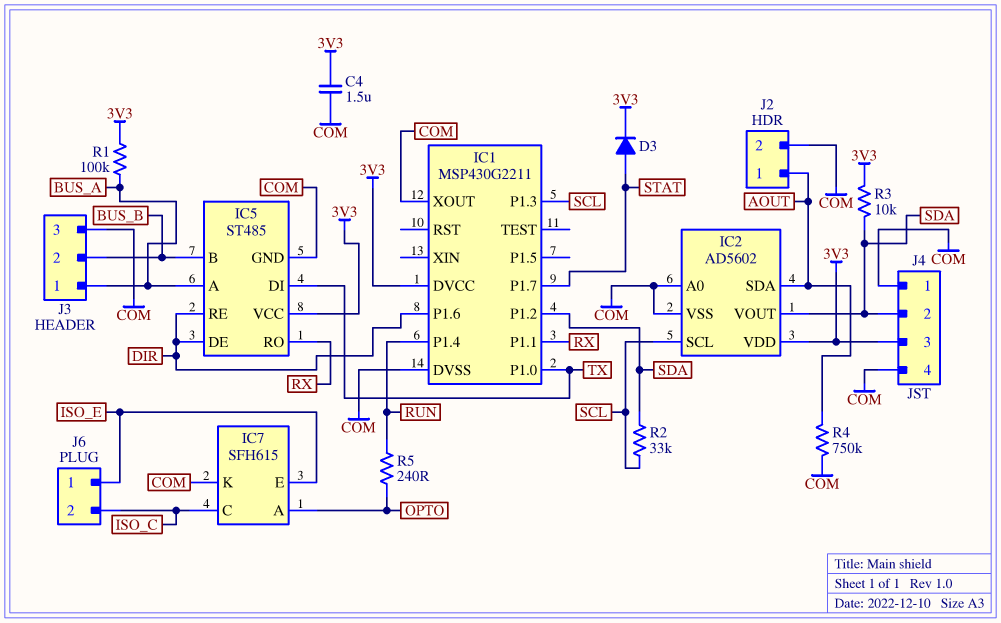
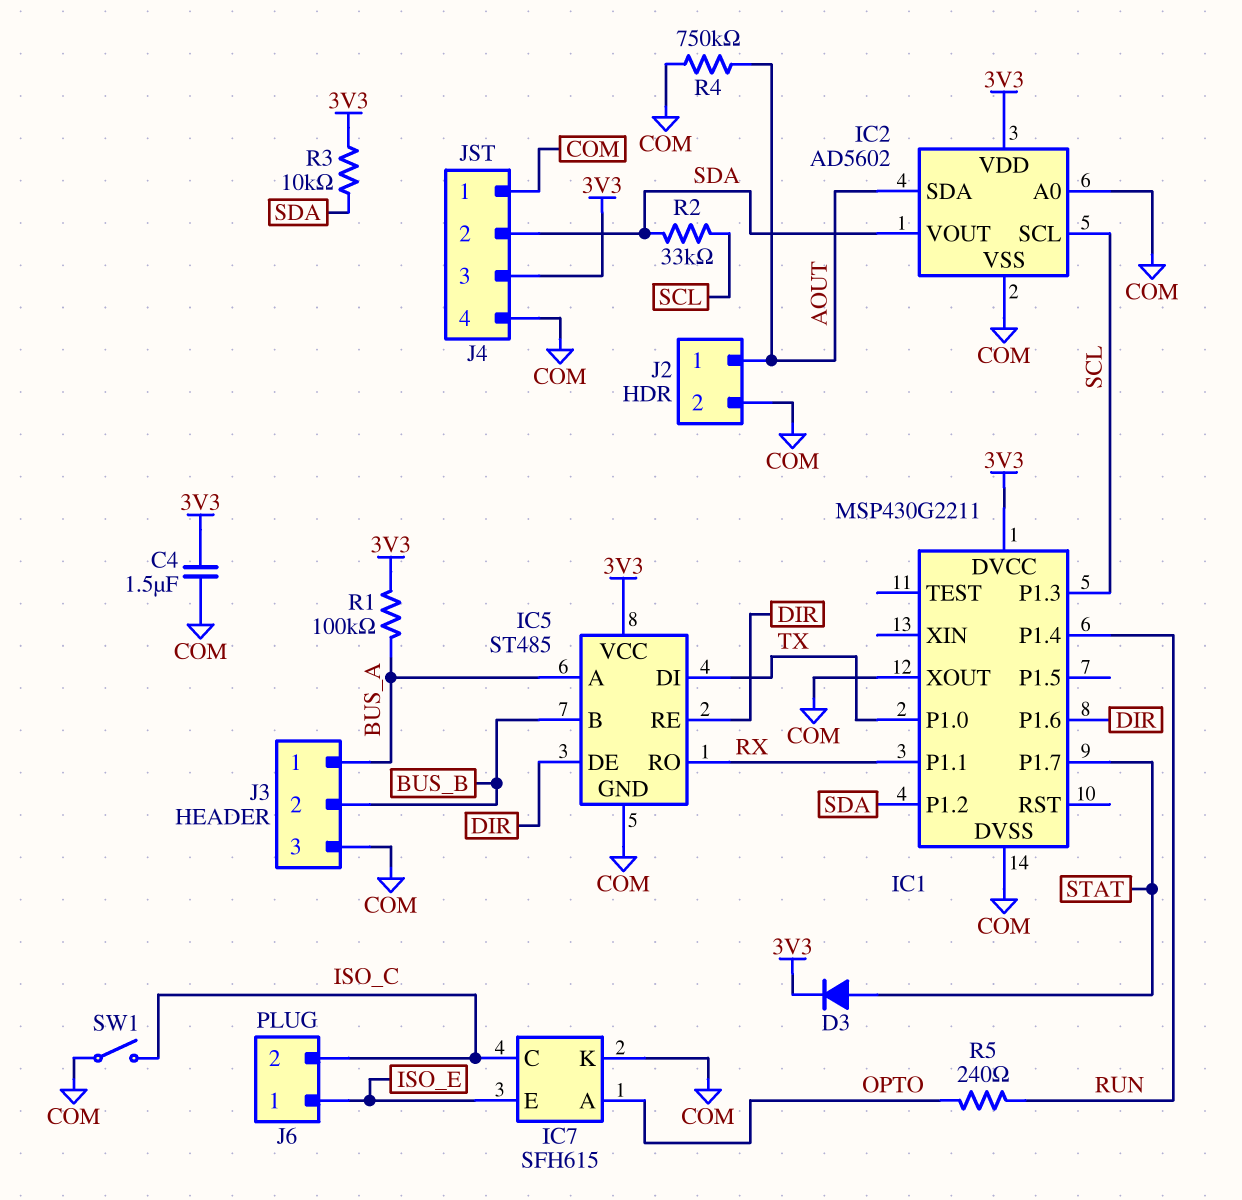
SW1: none -> switch (COM, ISO_C)

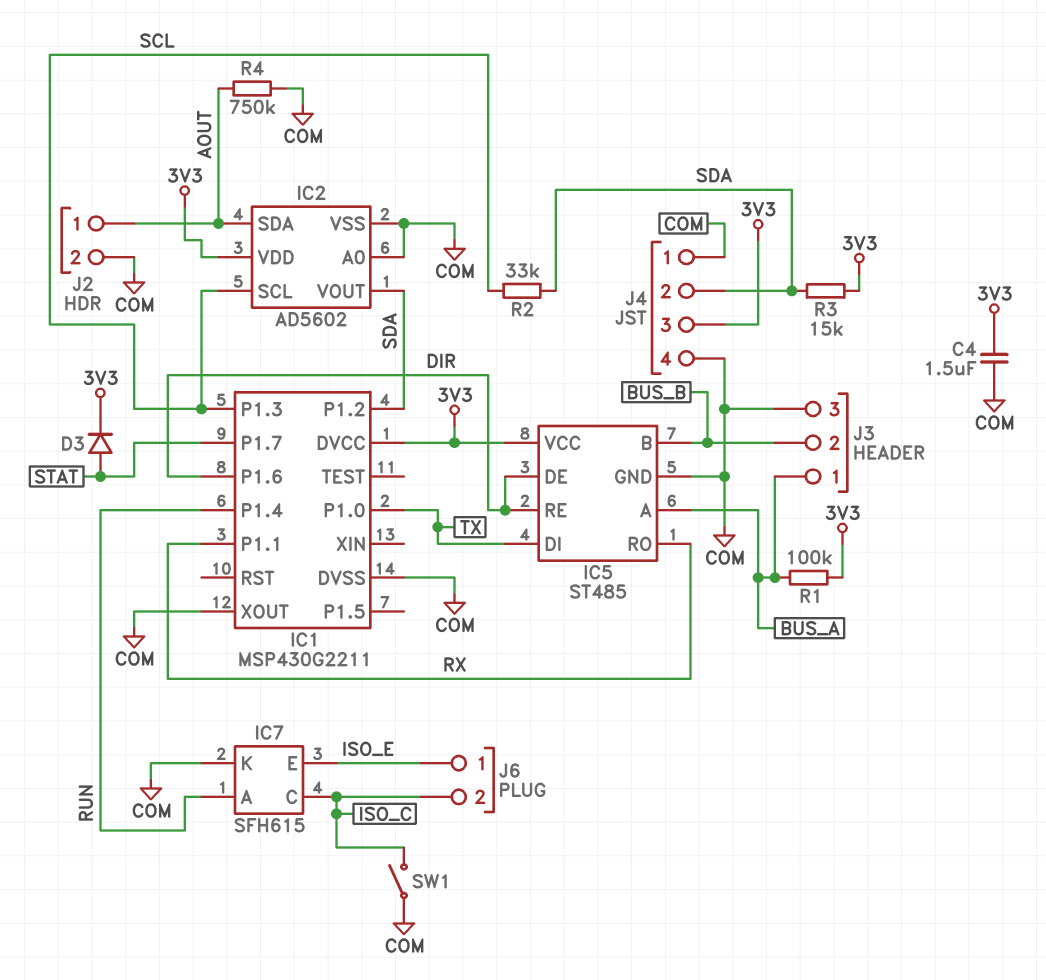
IC7 pin A: OPTO -> RUN
R3: 10k (3V3, SDA) -> 15k (3V3, SDA)
R5: 240 (OPTO, RUN) -> none

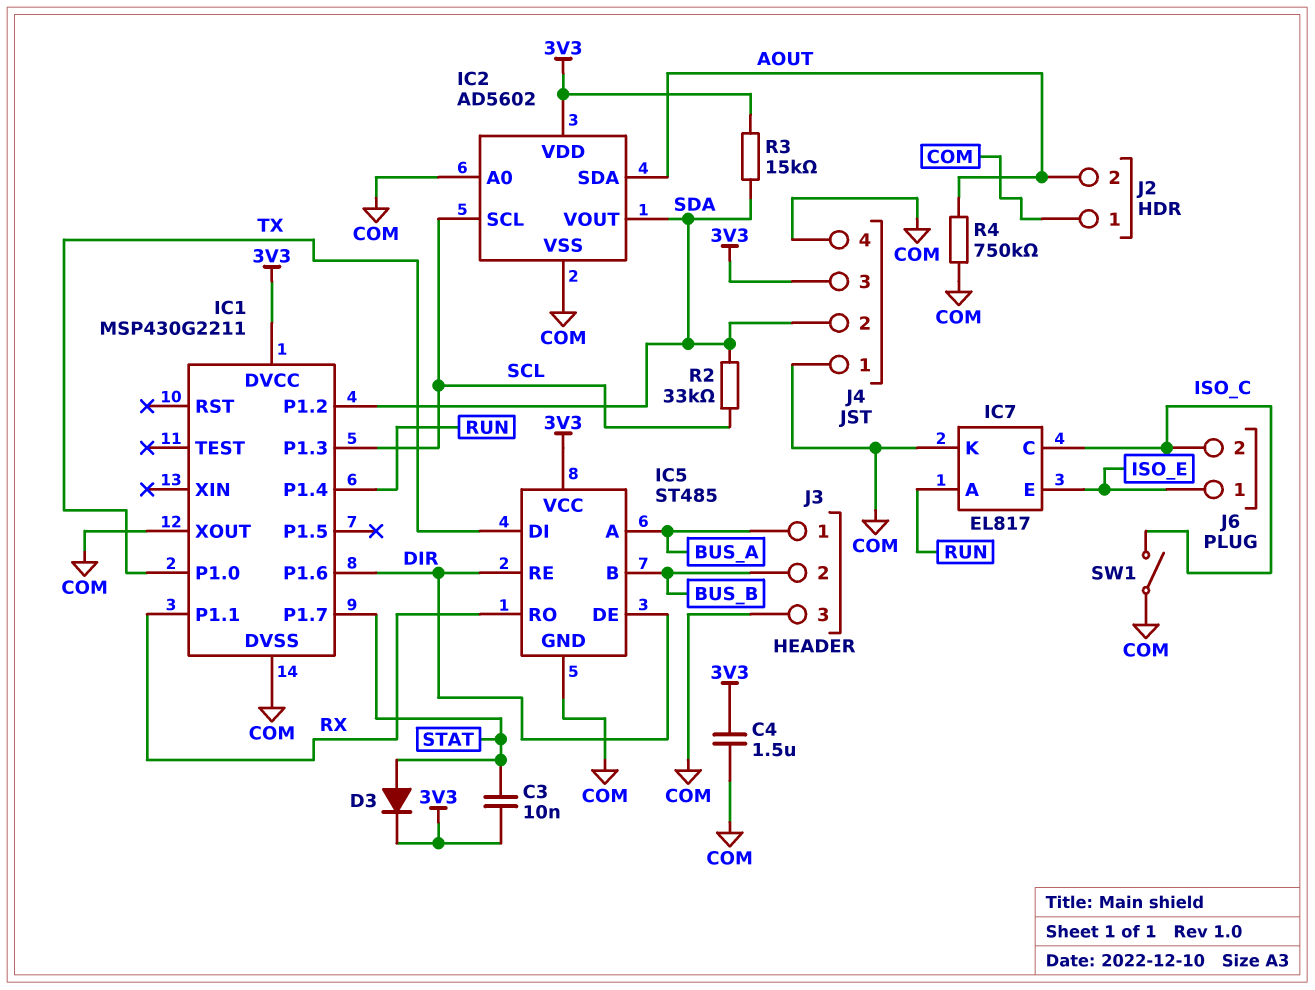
C3: none -> 10nF (3V3, STAT)
IC7: SFH615 -> EL817
J2 pin 1: AOUT -> COM
J2 pin 2: COM -> AOUT
R1: 100k (3V3, BUS_A) -> none

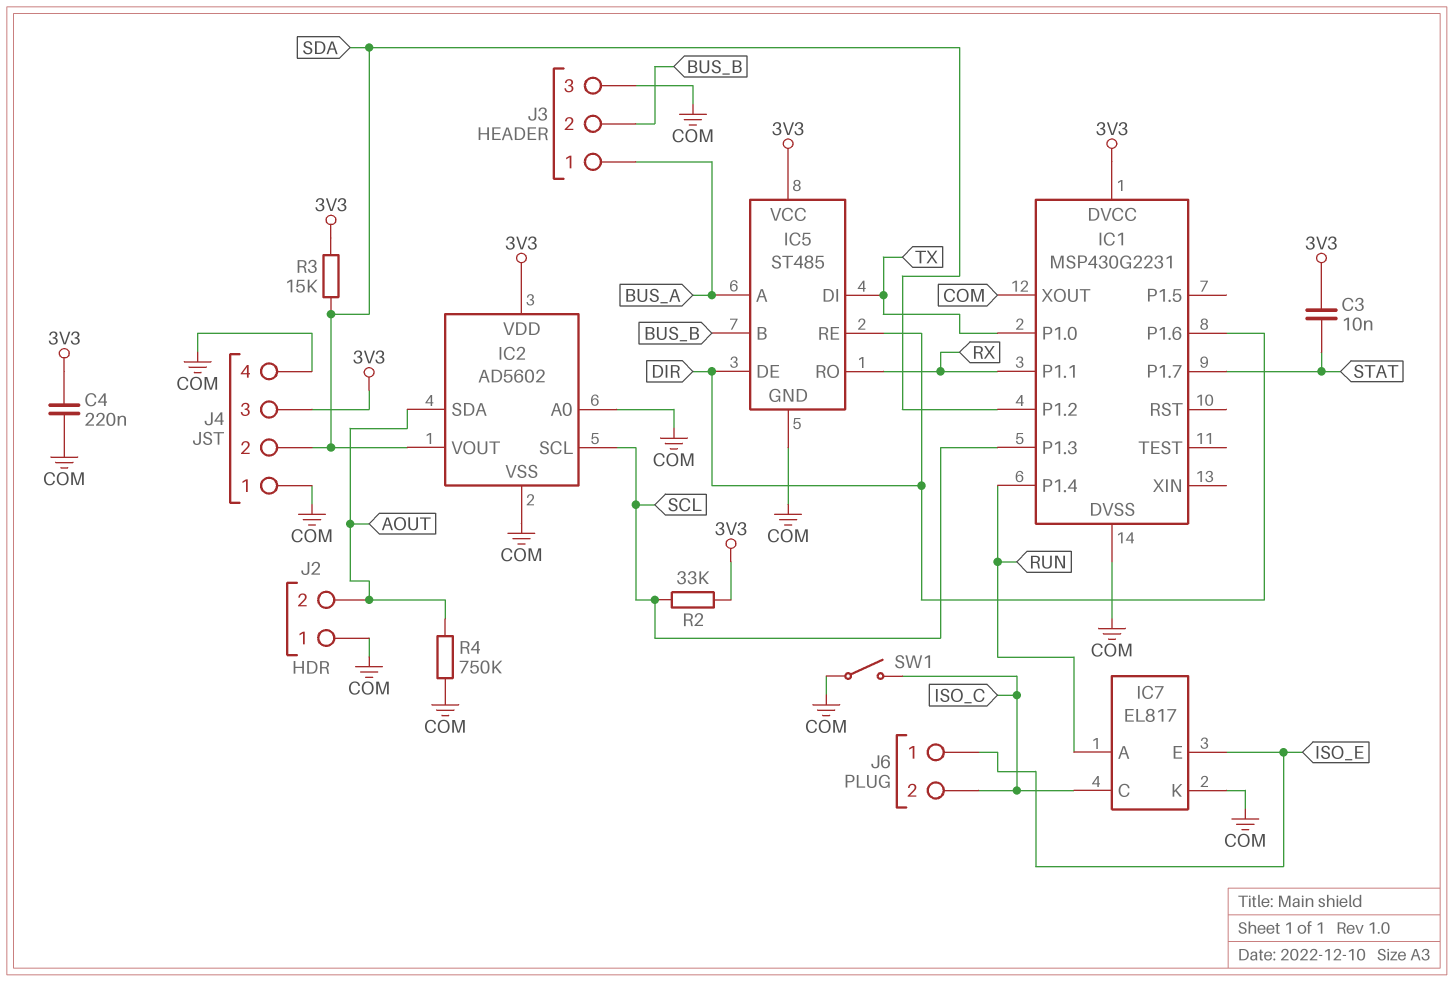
C4: 1.5uF (3V3, COM) -> 220nF (3V3, COM)
D3: diode (A STAT, K 3V3) -> none
IC1: MSP430G2211 -> MSP430G2231
R2: 33k (SCL, SDA) -> 33k (3V3, SCL)

